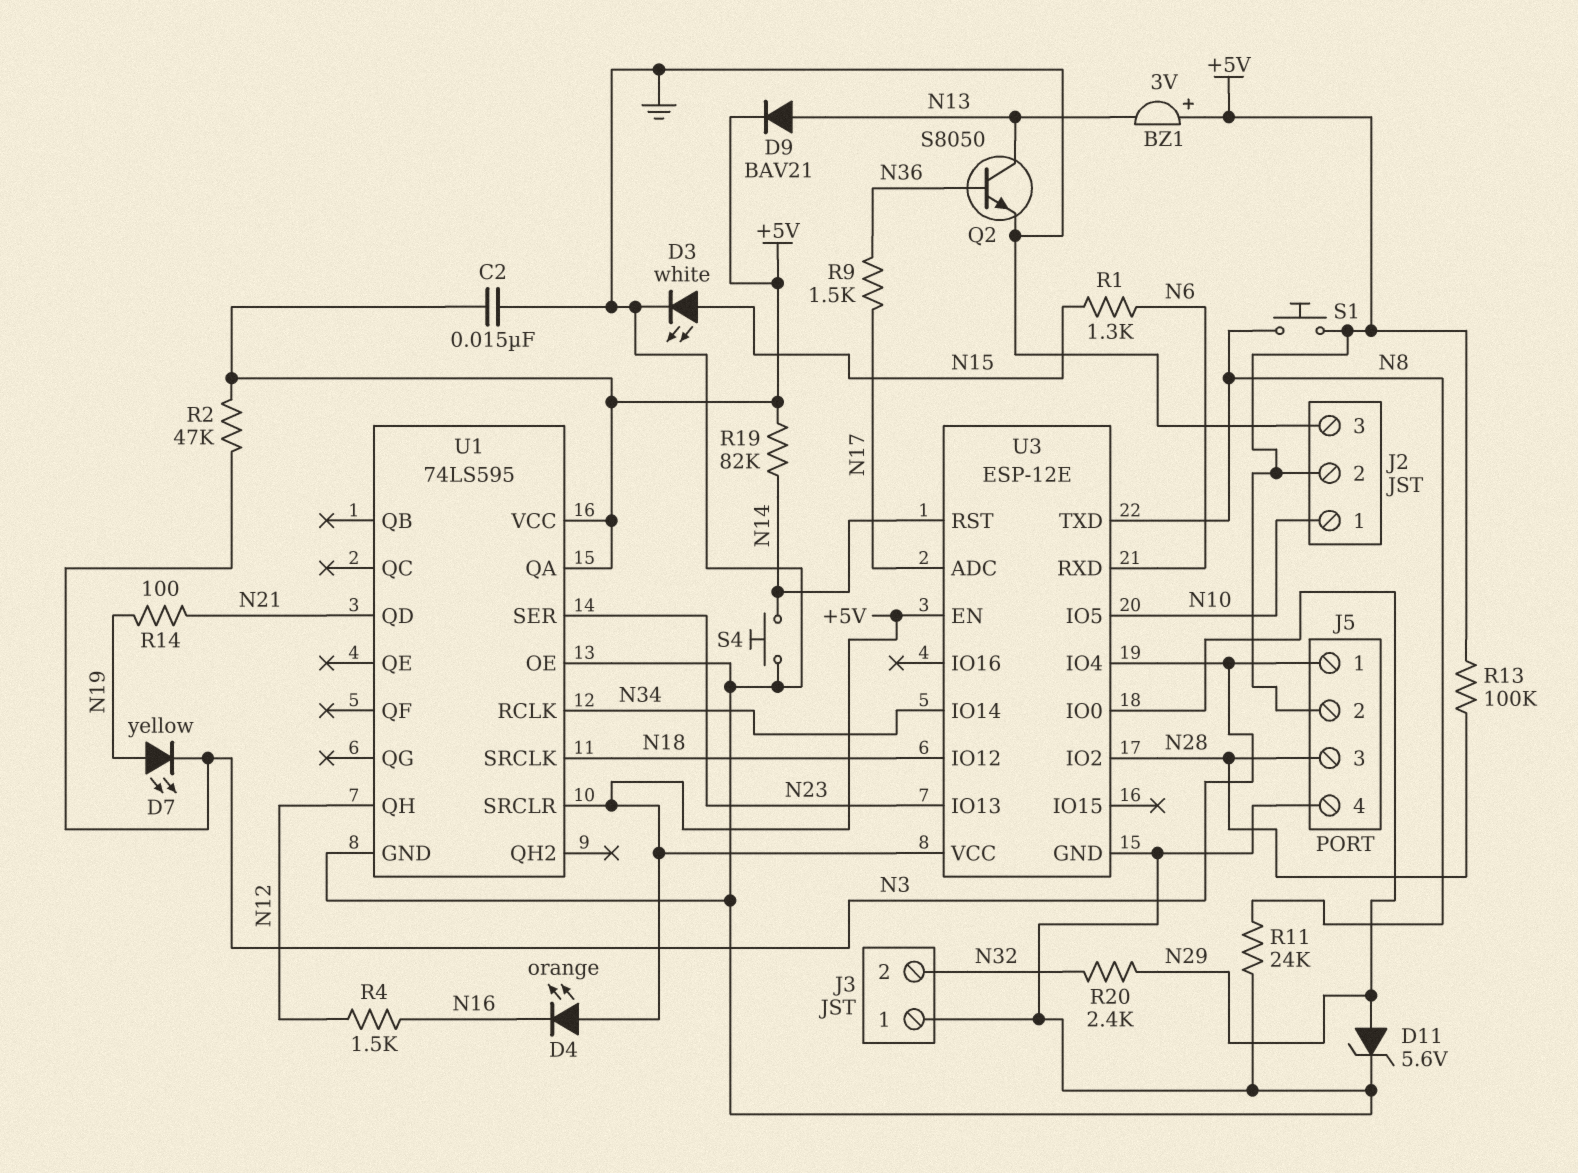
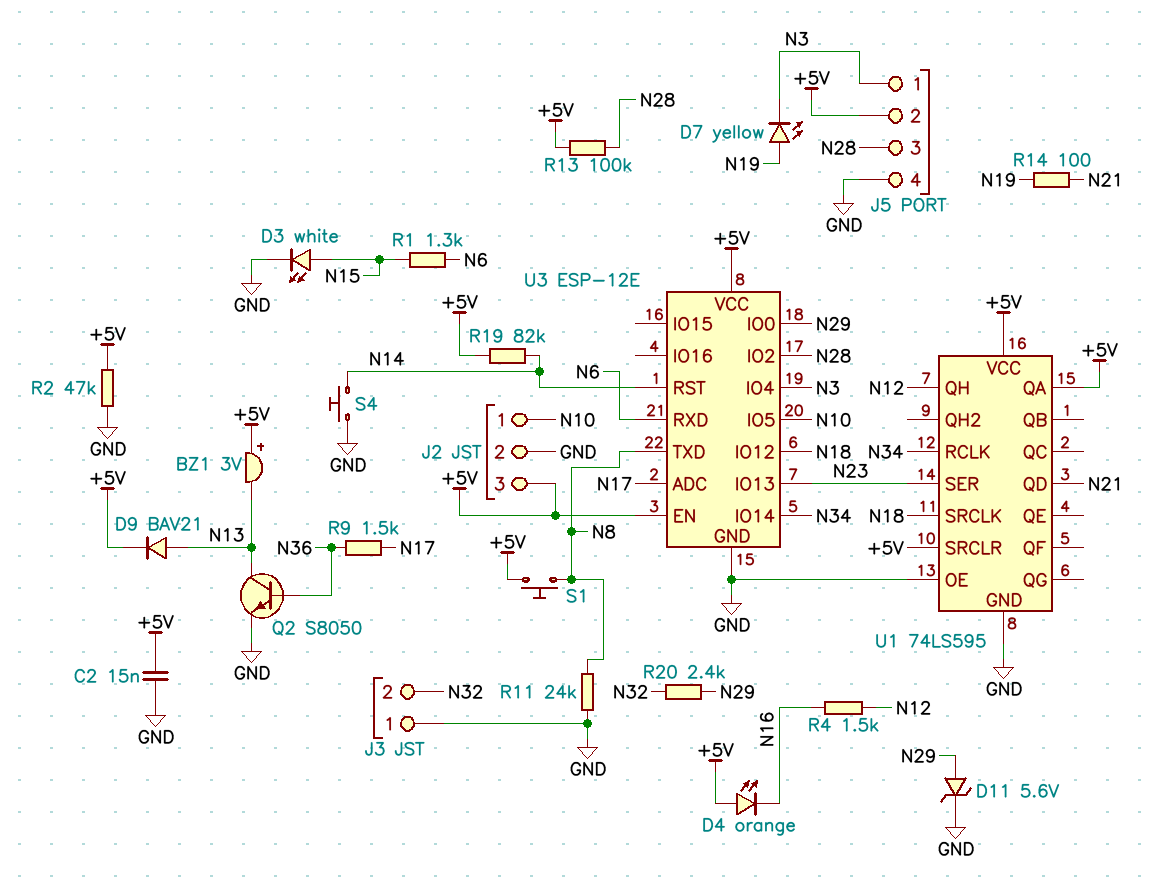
J2 pin 2: +5V -> GND
J2 pin 3: GND -> +5V
R2: 47k (+5V, N3) -> 47k (+5V, GND)

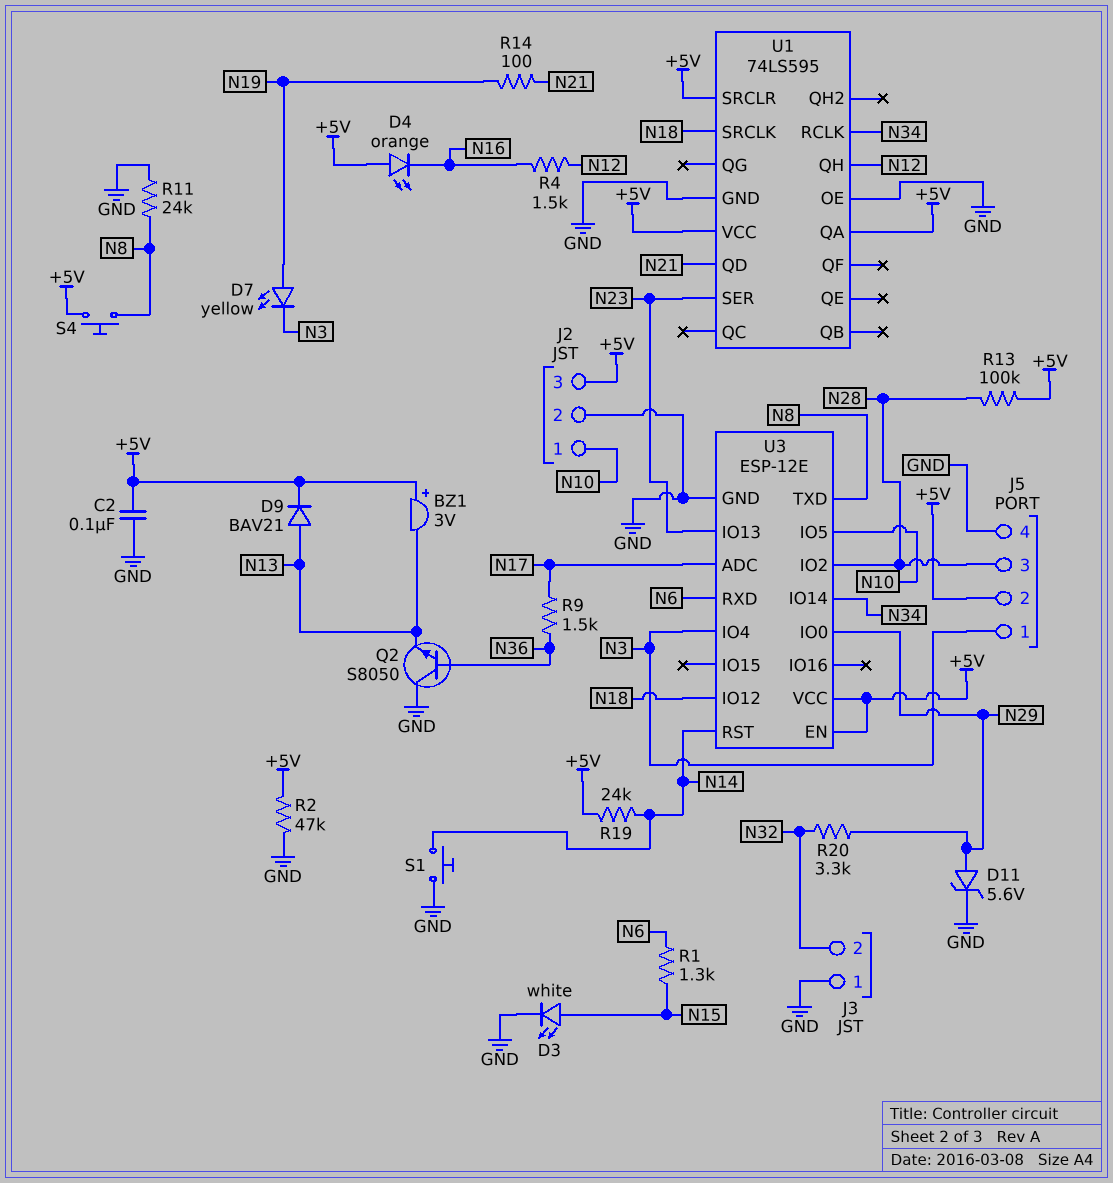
C2: 15nF (+5V, GND) -> 100nF (+5V, GND)
Q2: NPN S8050 (B N36, C N13, E GND) -> NPN S8050 (B N36, C GND, E N13)
R19: 82k (+5V, N14) -> 24k (+5V, N14)
R20: 2.4k (N29, N32) -> 3.3k (N29, N32)
S1: button (+5V, N8) -> button (GND, N14)
S4: button (GND, N14) -> button (+5V, N8)

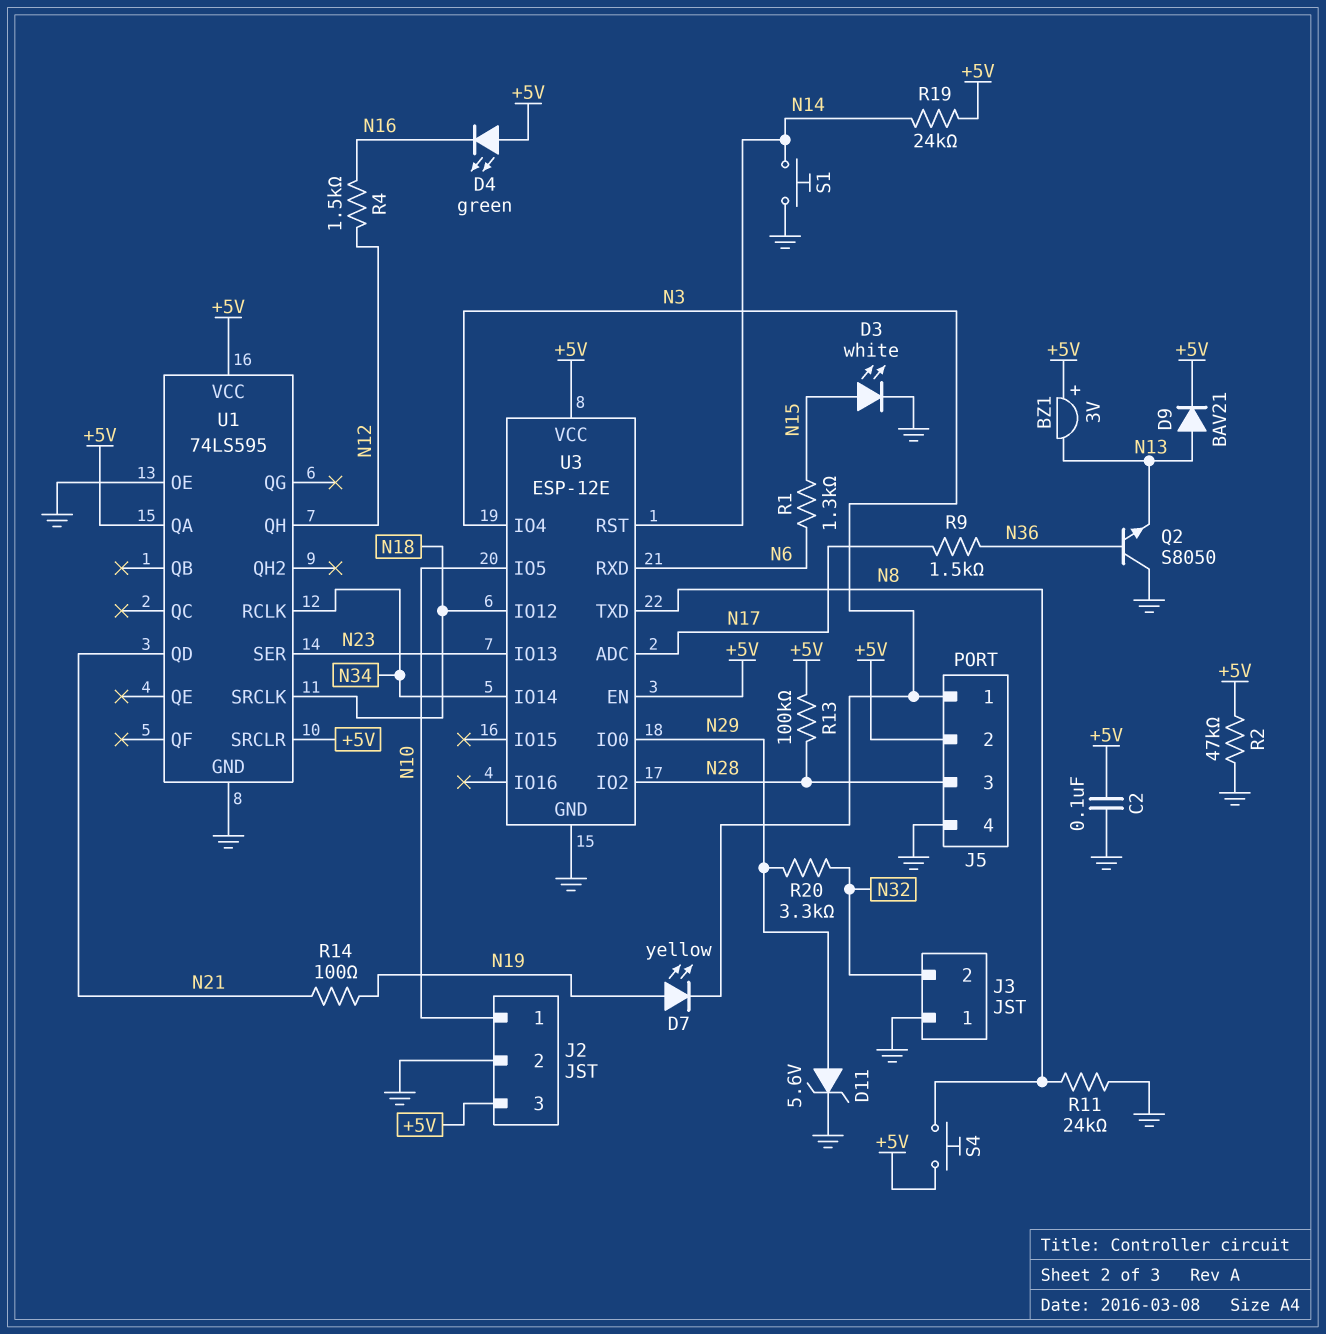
D4: LED orange (A +5V, K N16) -> LED green (A +5V, K N16)

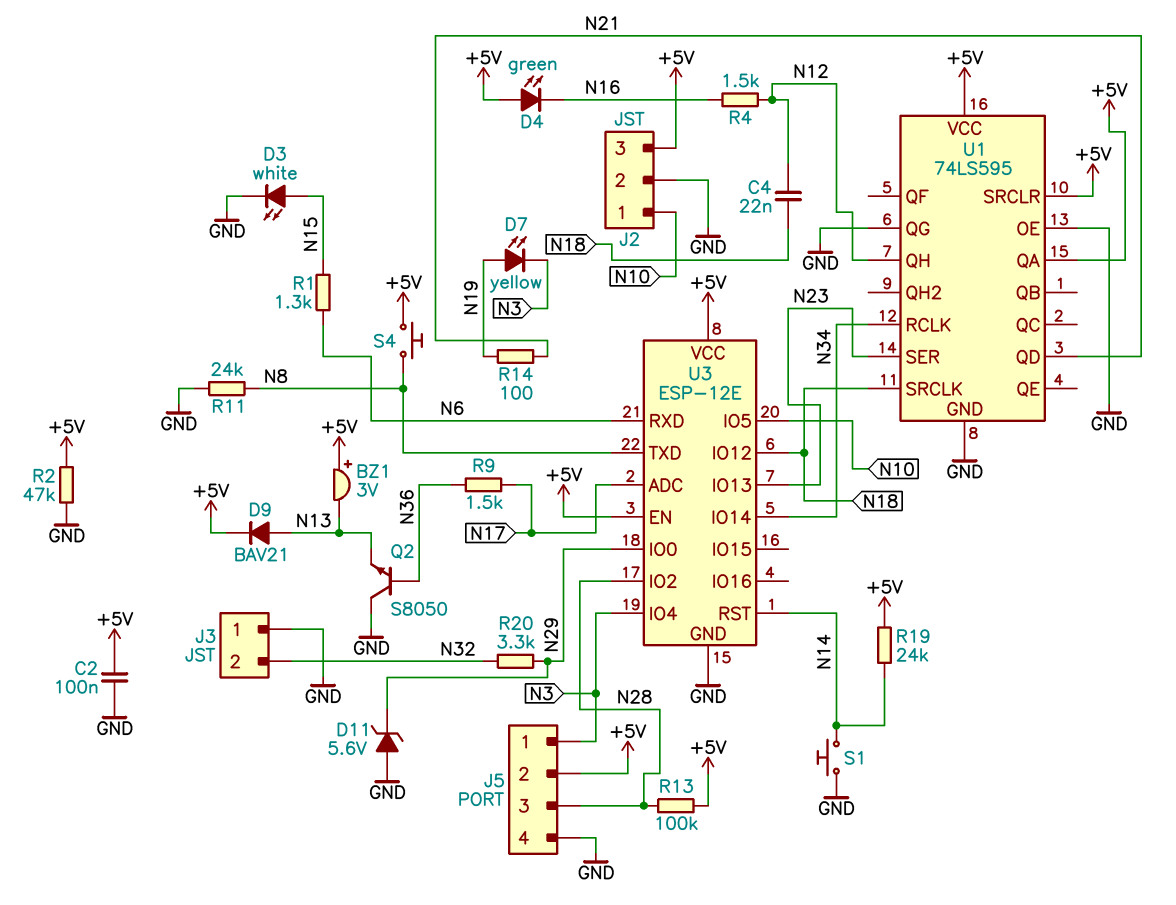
C4: none -> 22nF (N12, N18)
D11: zener 5.6V (A N29, K GND) -> zener 5.6V (A GND, K N29)
U1 pin QG: none -> GND

